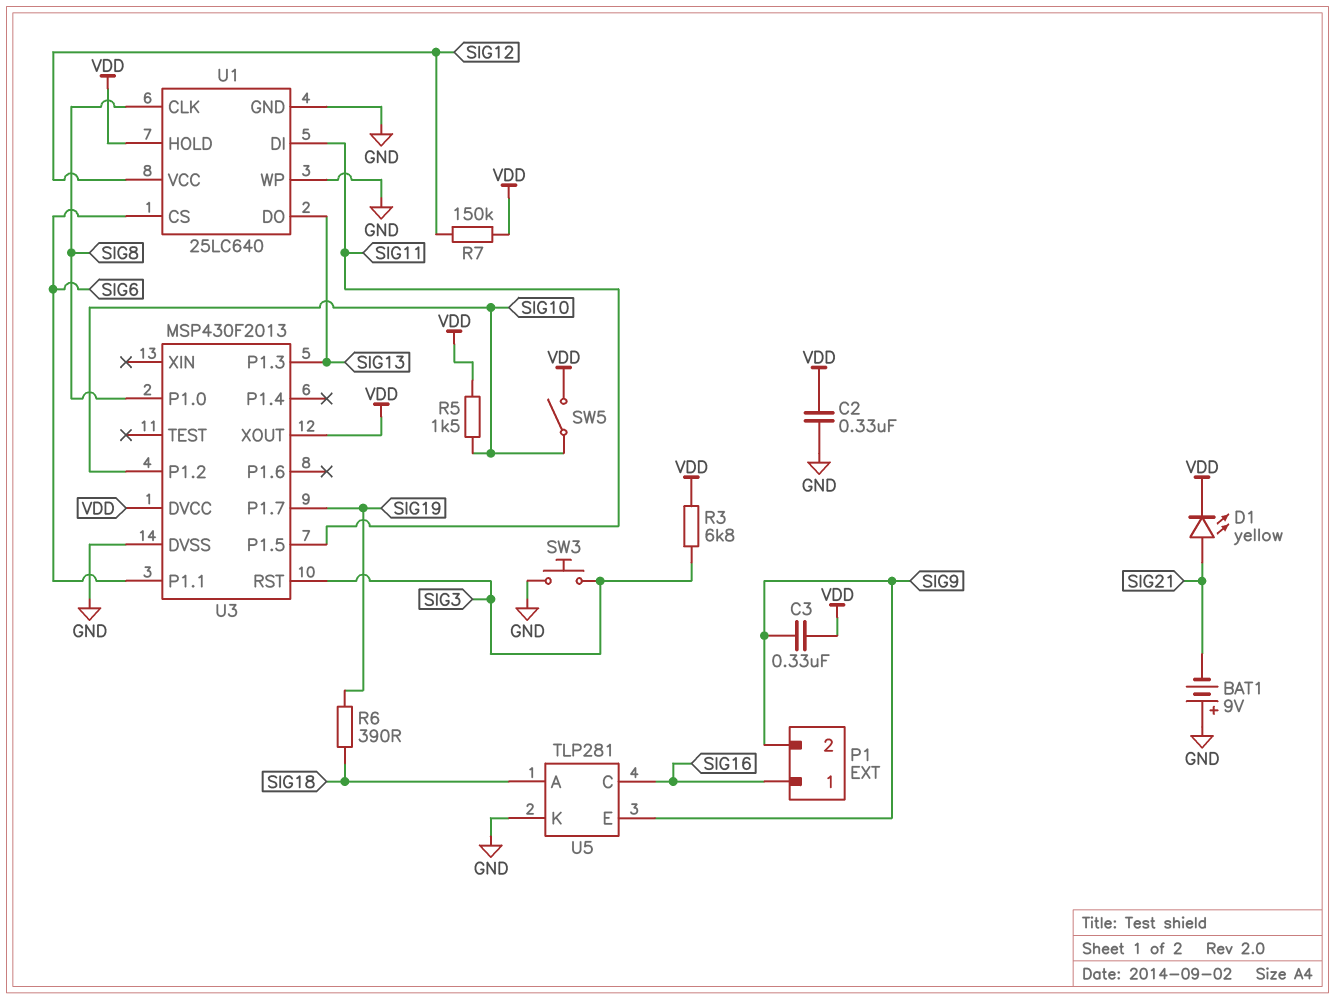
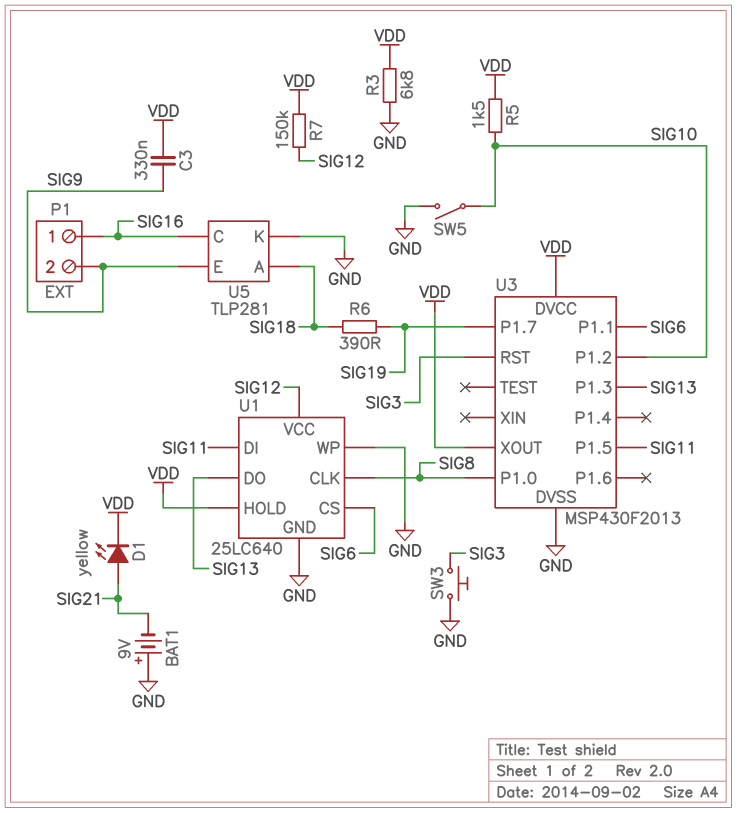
C2: 330nF (GND, VDD) -> none
R3: 6.8k (SIG3, VDD) -> 6.8k (GND, VDD)
SW5: switch (SIG10, VDD) -> switch (GND, SIG10)

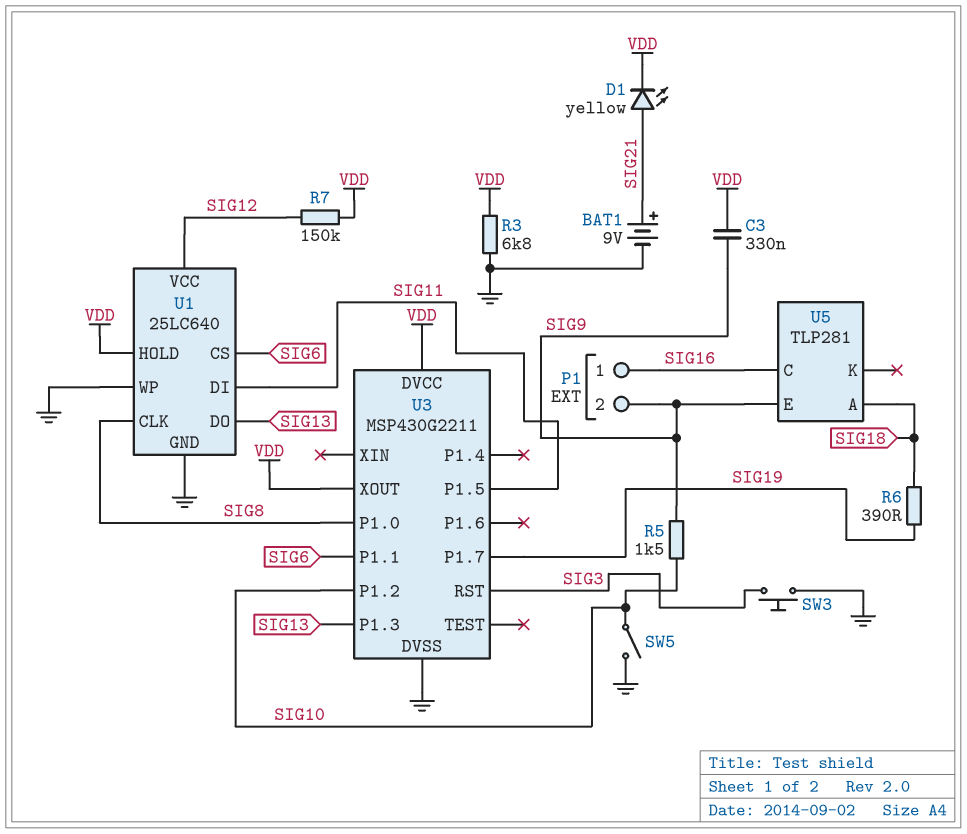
BAT1: 9V (plus GND, minus SIG21) -> 9V (plus SIG21, minus GND)
R5: 1.5k (SIG10, VDD) -> 1.5k (SIG9, SIG10)
U3: MSP430F2013 -> MSP430G2211
U5 pin K: GND -> none

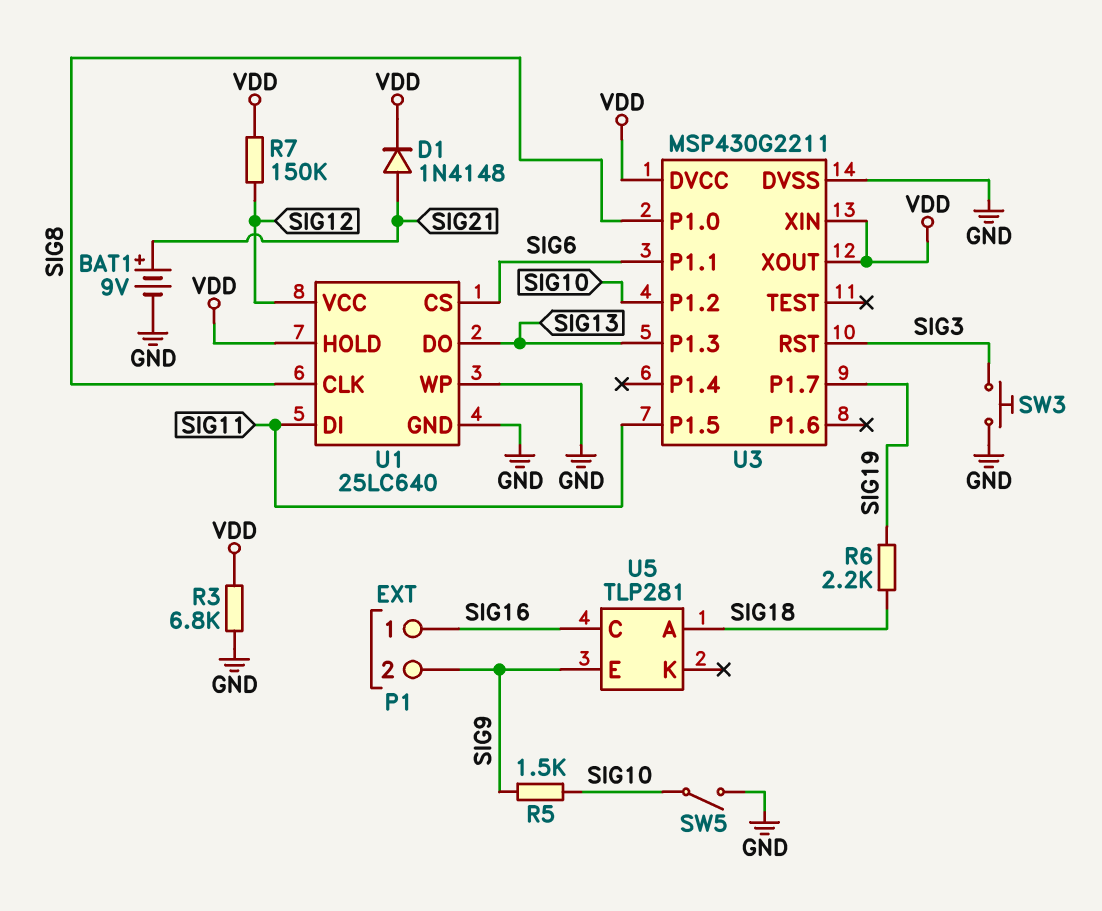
C3: 330nF (SIG9, VDD) -> none
D1: LED yellow (A SIG21, K VDD) -> diode 1N4148 (A SIG21, K VDD)
R6: 390 (SIG18, SIG19) -> 2.2k (SIG18, SIG19)
U3 pin XIN: none -> VDD

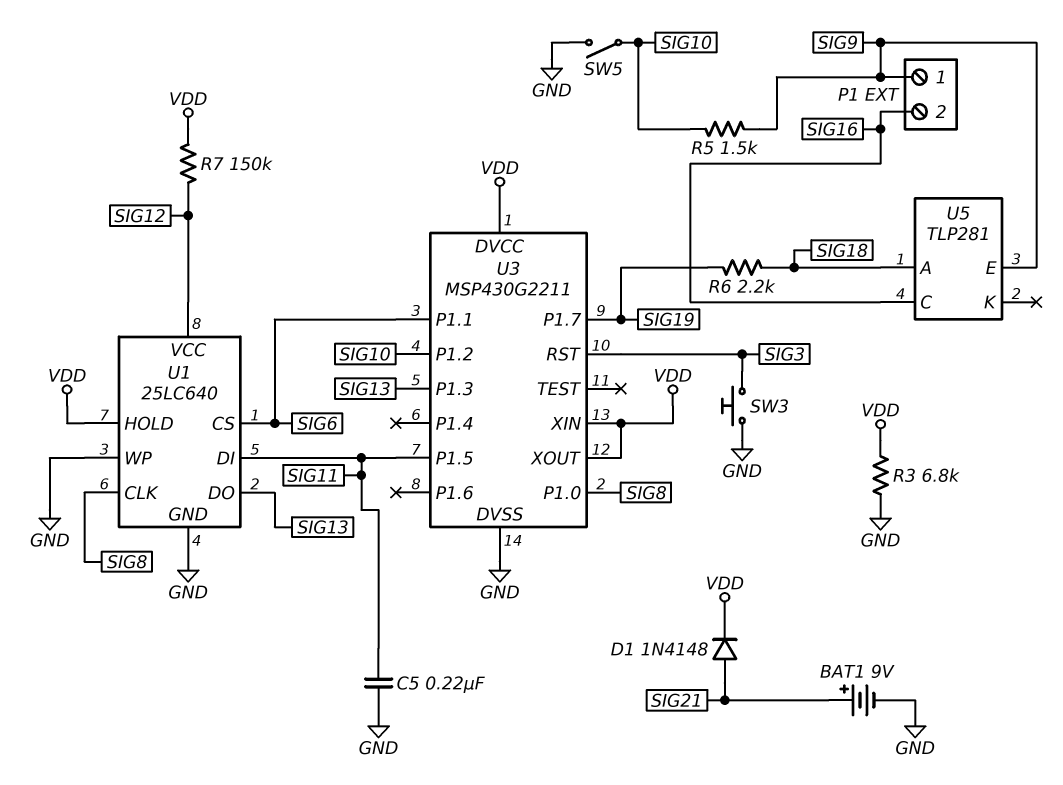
C5: none -> 220nF (GND, SIG11)
P1 pin 1: SIG16 -> SIG9
P1 pin 2: SIG9 -> SIG16

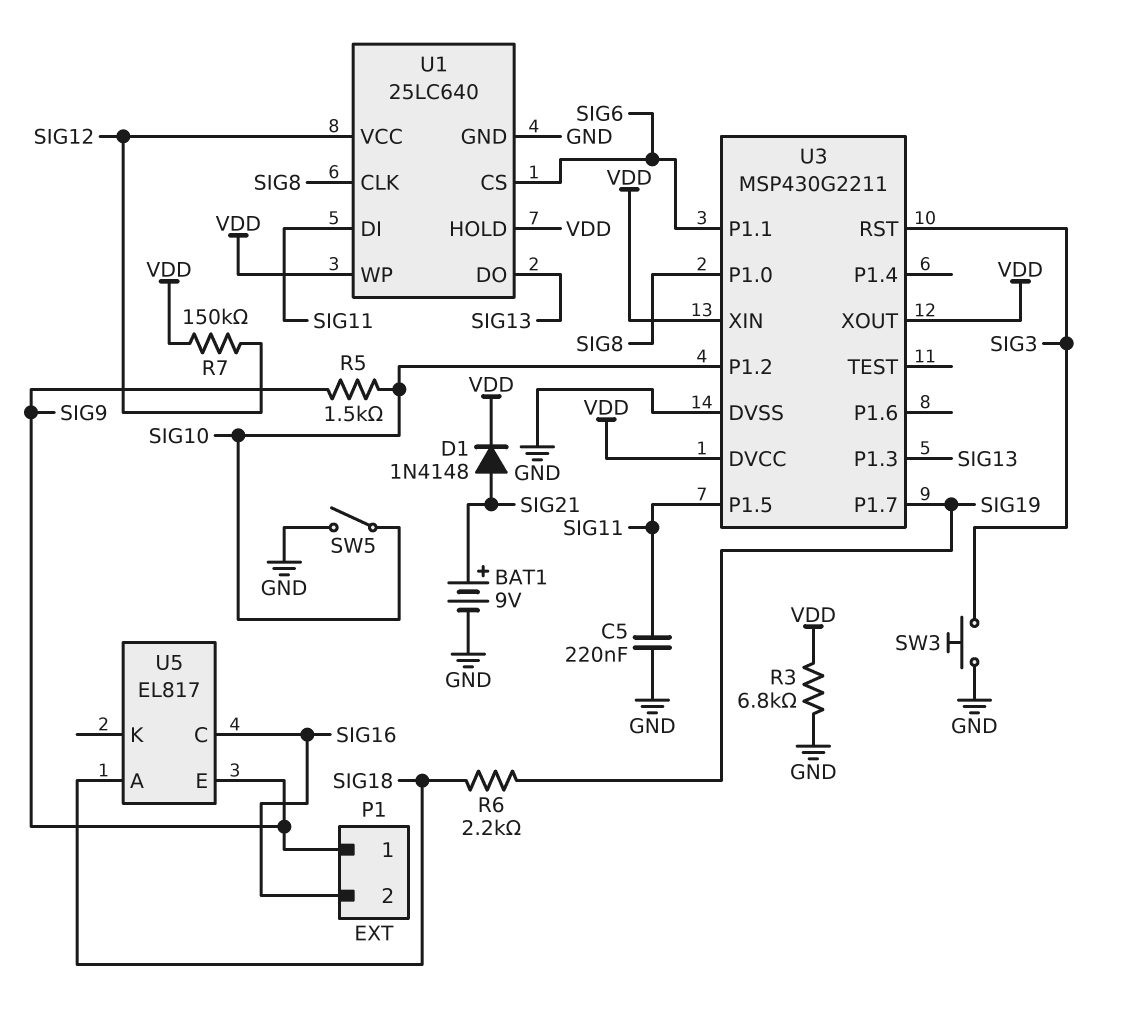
U1 pin WP: GND -> VDD
U5: TLP281 -> EL817

